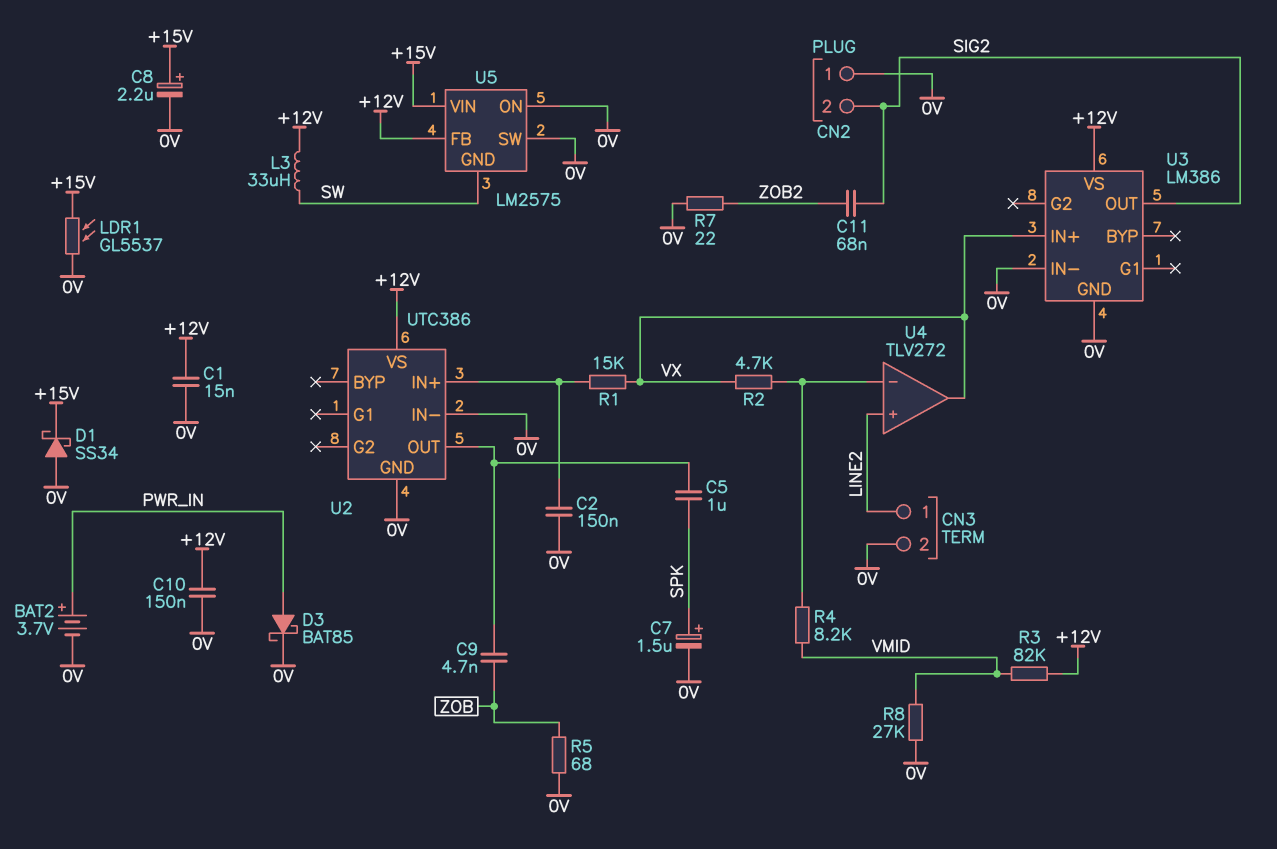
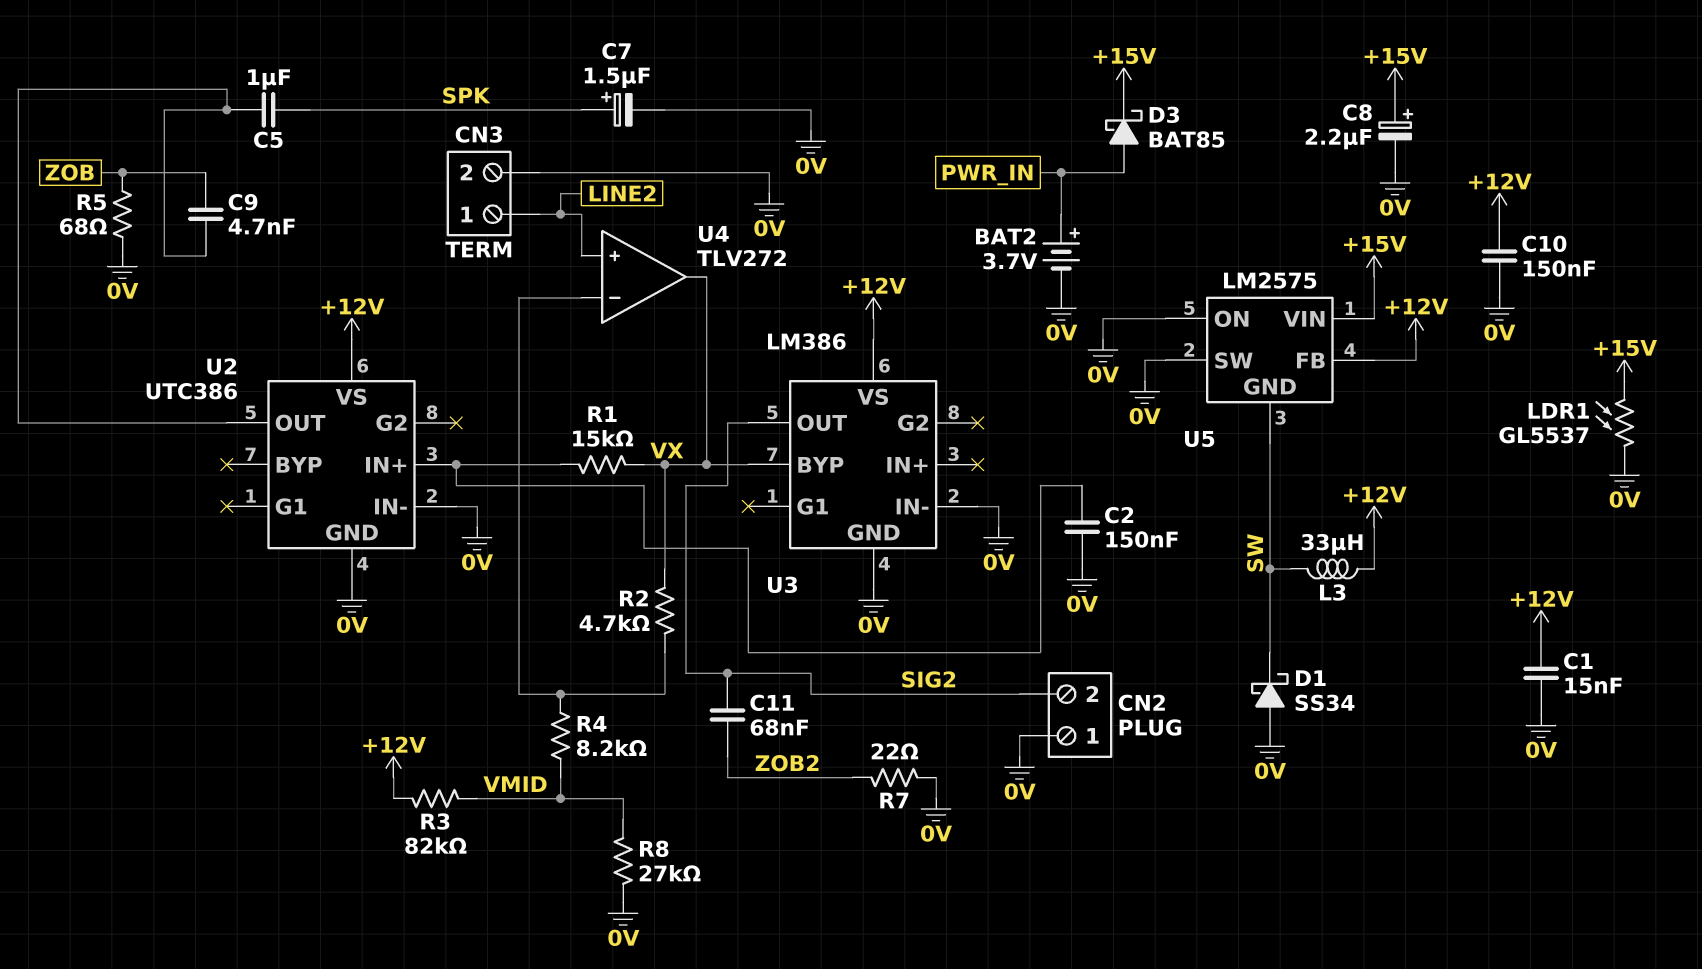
D1: schottky SS34 (A 0V, K +15V) -> schottky SS34 (A 0V, K SW)
D3: schottky BAT85 (A PWR_IN, K 0V) -> schottky BAT85 (A PWR_IN, K +15V)
U3 pin BYP: none -> VX
U3 pin IN+: VX -> none

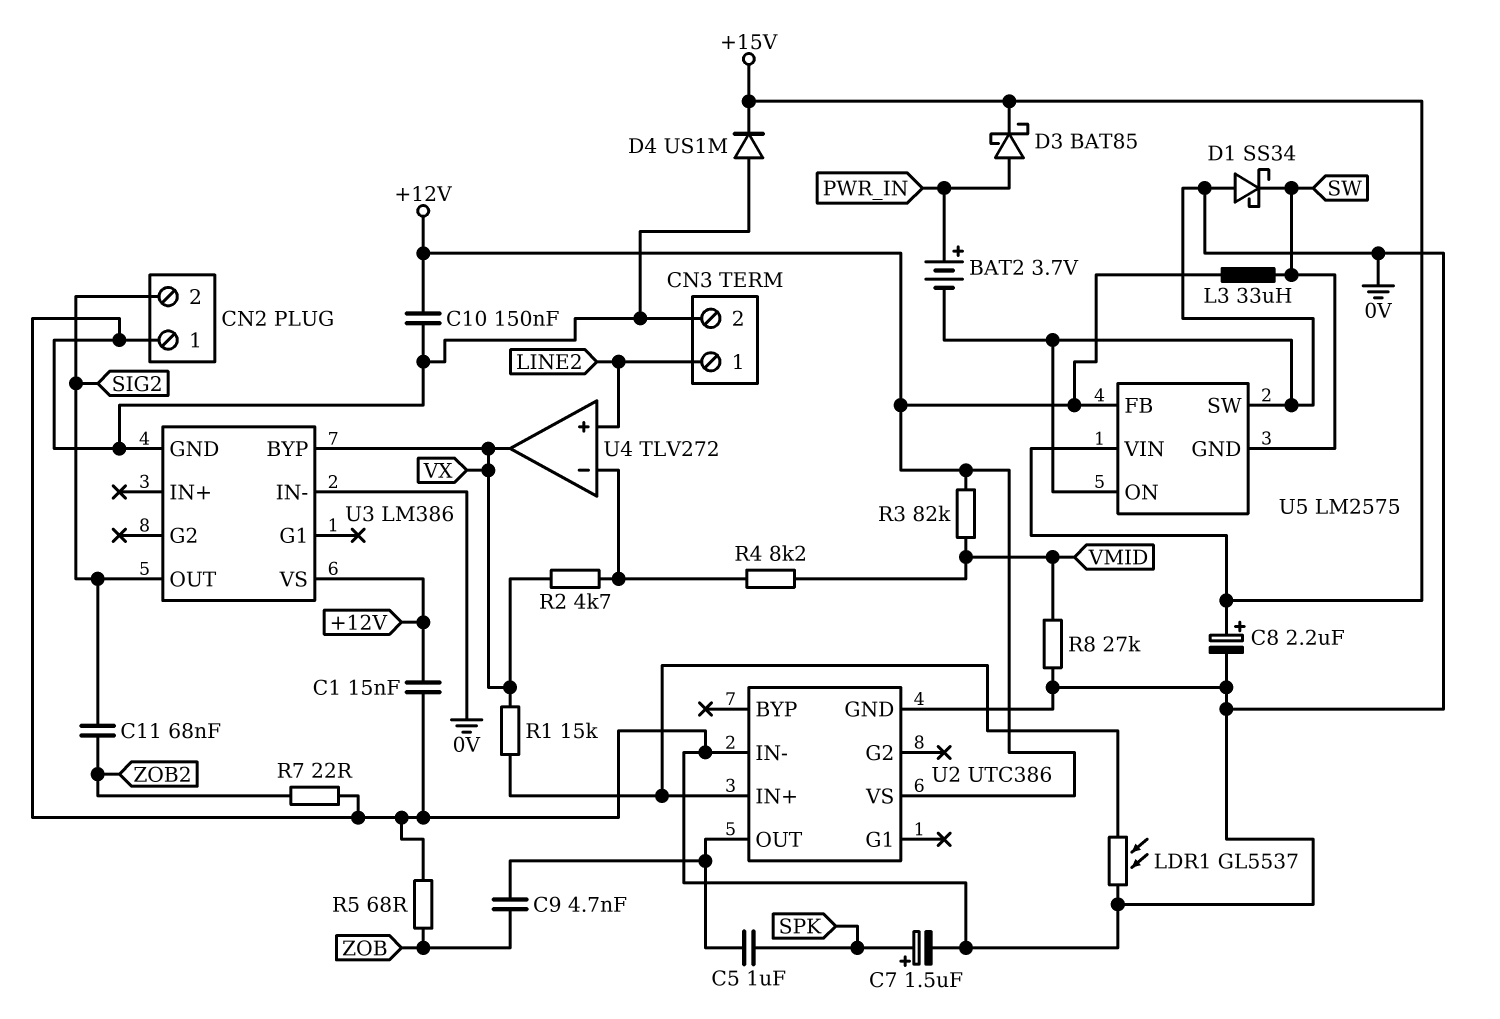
C2: 150nF (0V, U2/IN+) -> none
D4: none -> diode US1M (A 0V, K +15V)
LDR1: GL5537 (+15V, 0V) -> GL5537 (0V, U2/IN+)

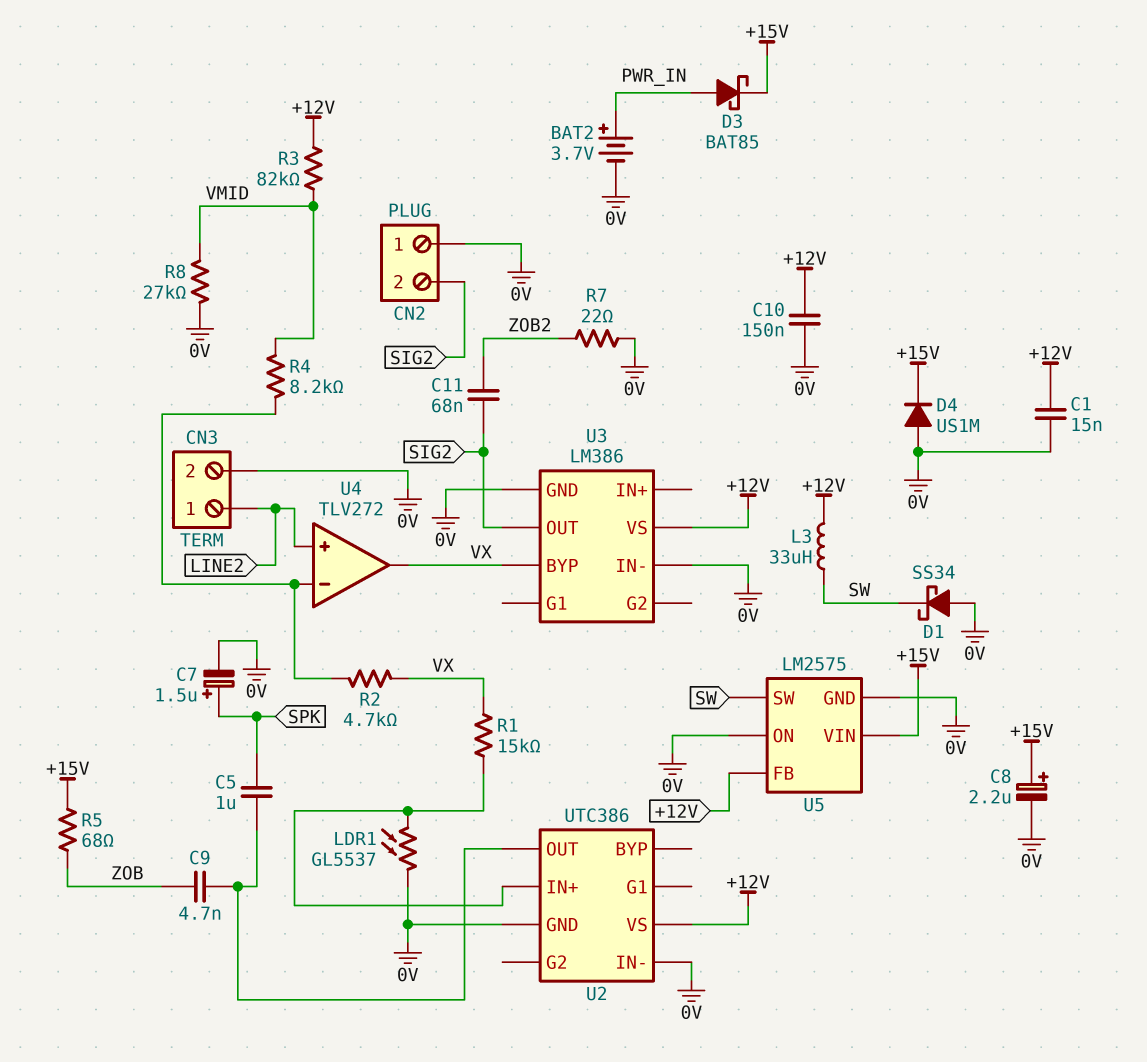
R5: 68 (0V, ZOB) -> 68 (+15V, ZOB)
U5 pin GND: SW -> 0V
U5 pin SW: 0V -> SW

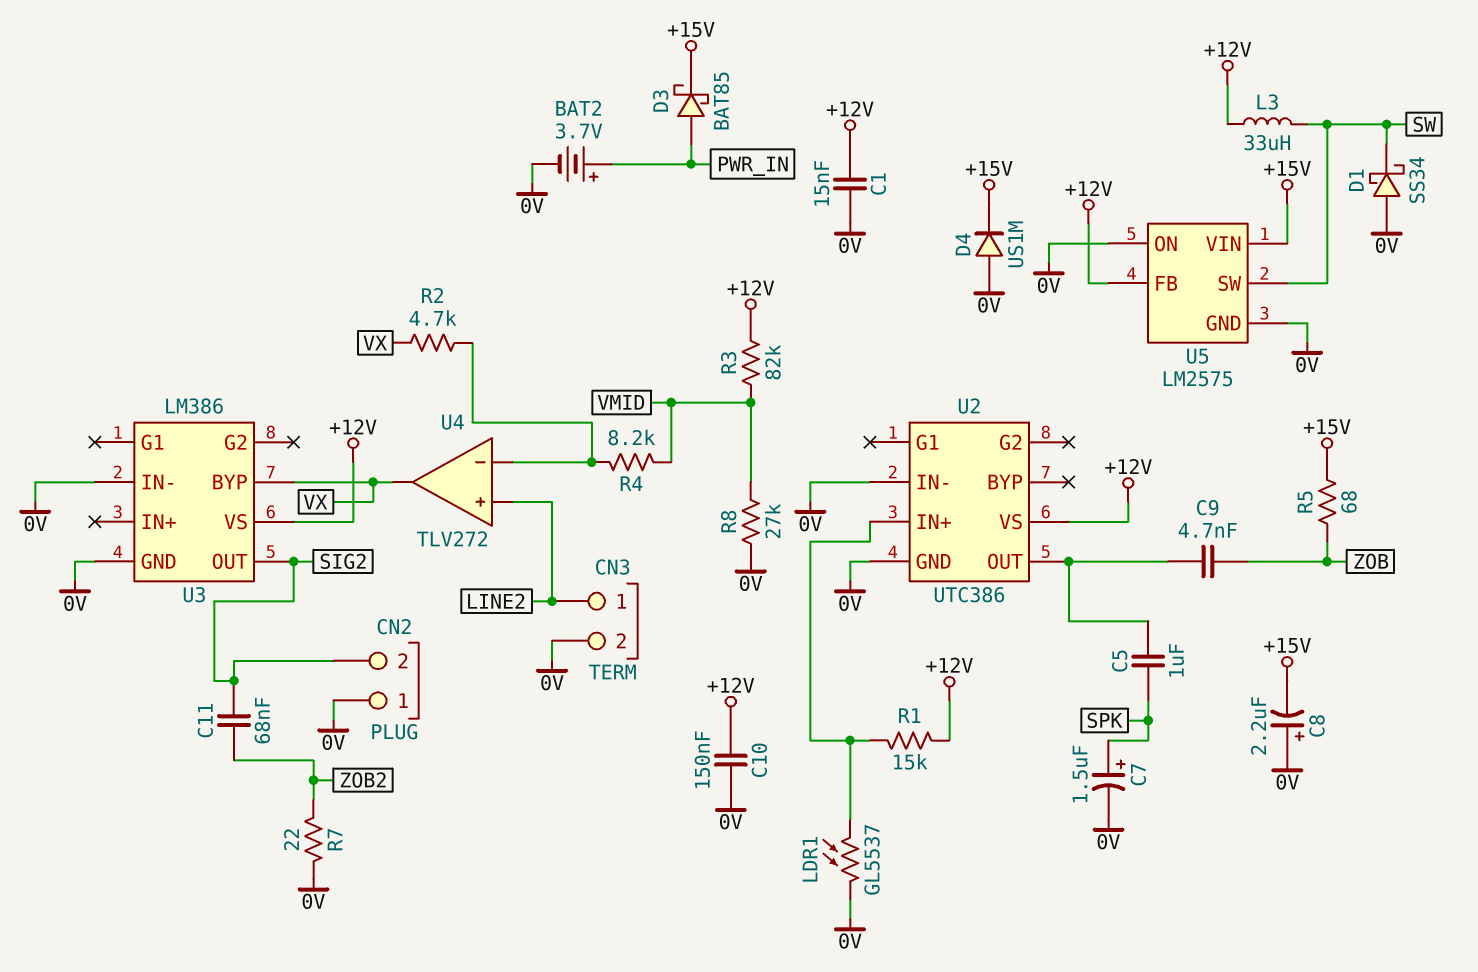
C8: 2.2uF (plus +15V, minus 0V) -> 2.2uF (plus 0V, minus +15V)
R1: 15k (U2/IN+, VX) -> 15k (+12V, U2/IN+)

